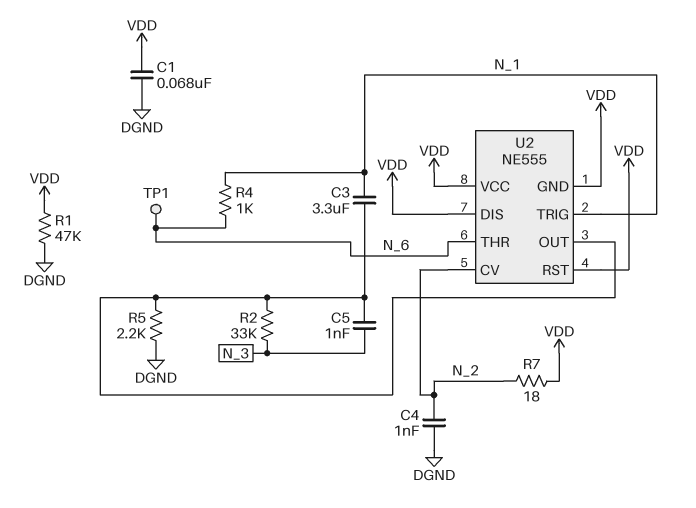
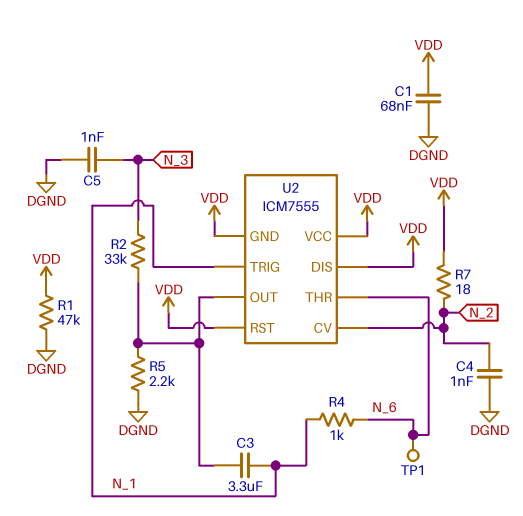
C5: 1nF (N_3, U2/OUT) -> 1nF (DGND, N_3)
U2: NE555 -> ICM7555

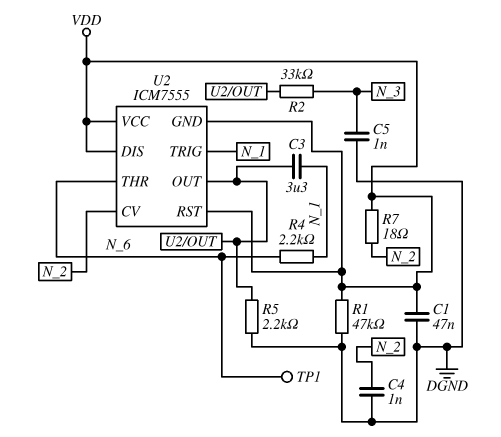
C1: 68nF (DGND, VDD) -> 47nF (DGND, VDD)
R4: 1k (N_1, N_6) -> 2.2k (N_1, N_6)

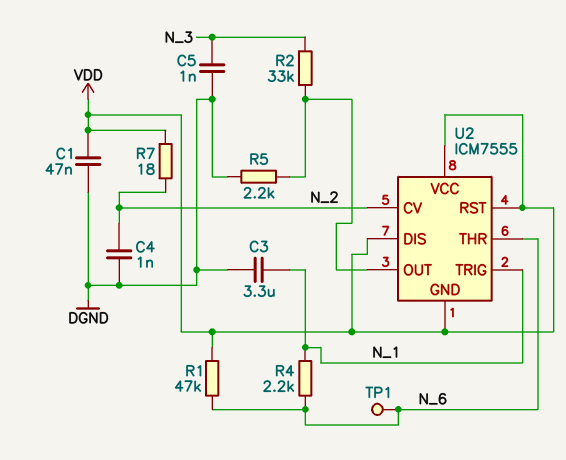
C3: 3.3uF (N_1, U2/OUT) -> 3.3uF (DGND, N_1)
R1: 47k (DGND, VDD) -> 47k (N_6, VDD)

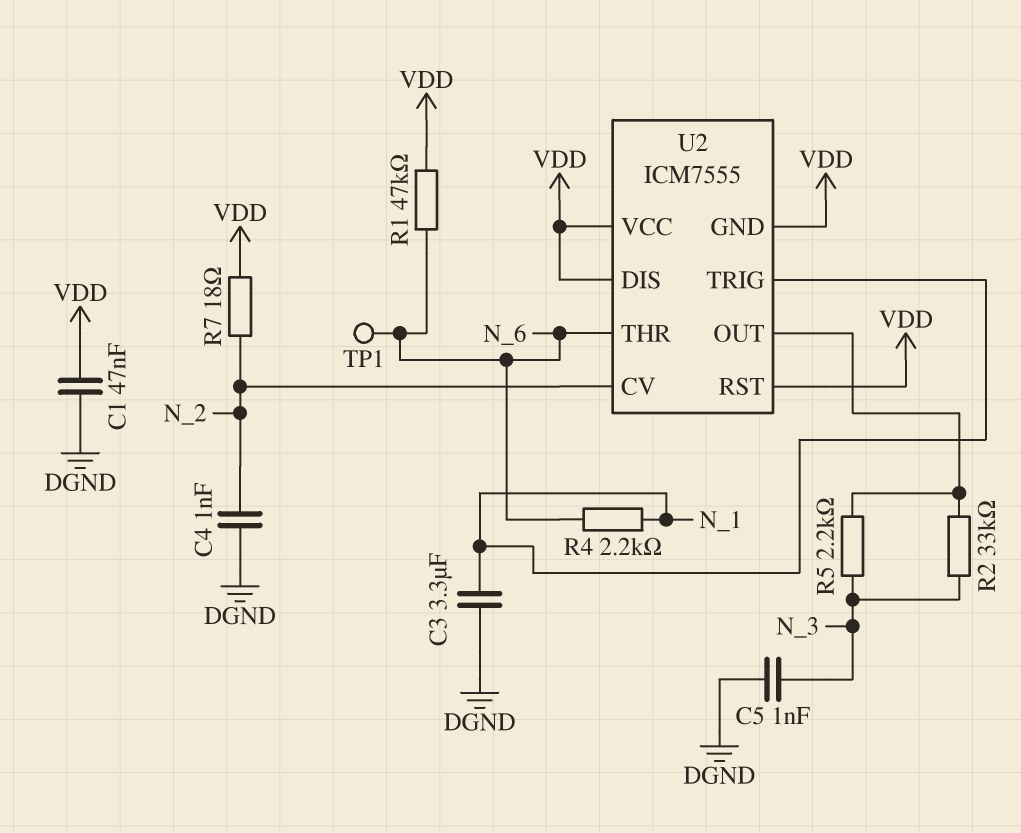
R5: 2.2k (DGND, U2/OUT) -> 2.2k (N_3, U2/OUT)

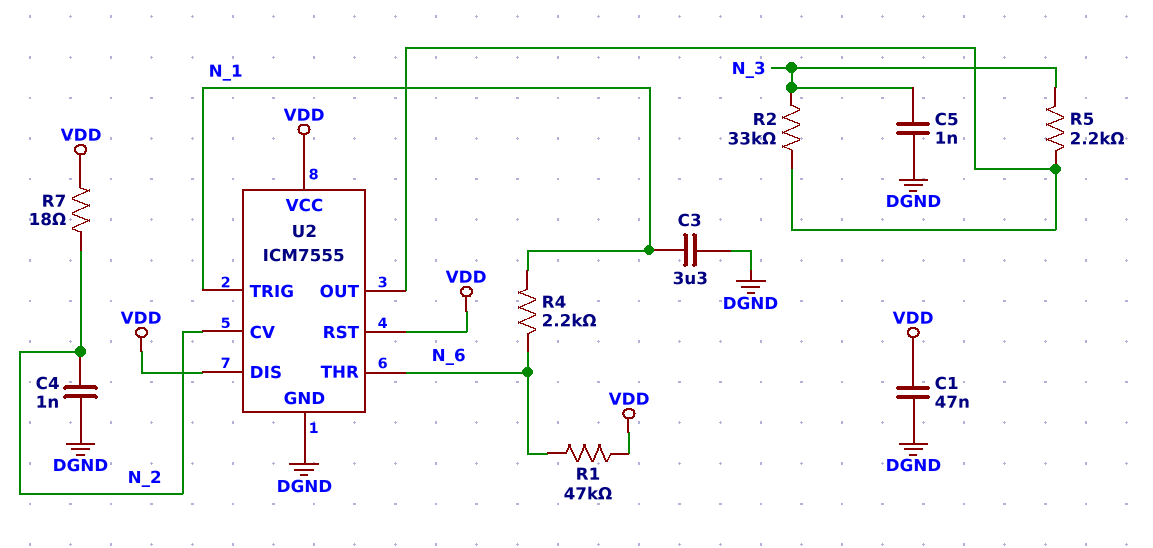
TP1: test point (N_6) -> none
U2 pin GND: VDD -> DGND

